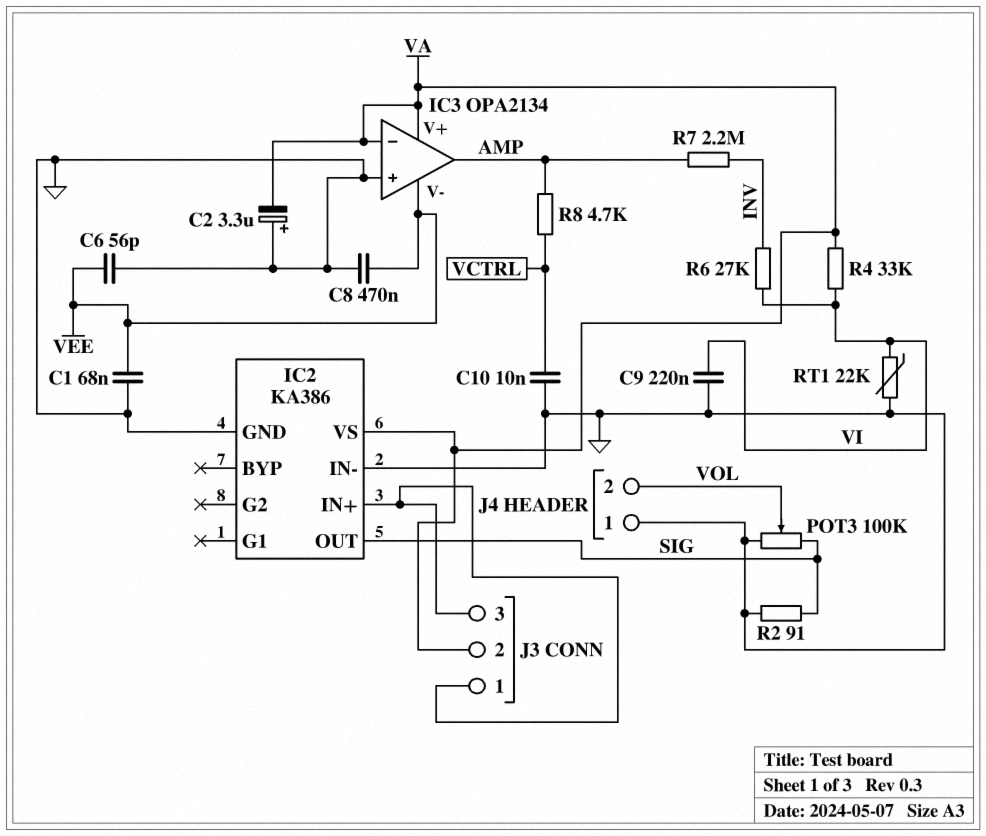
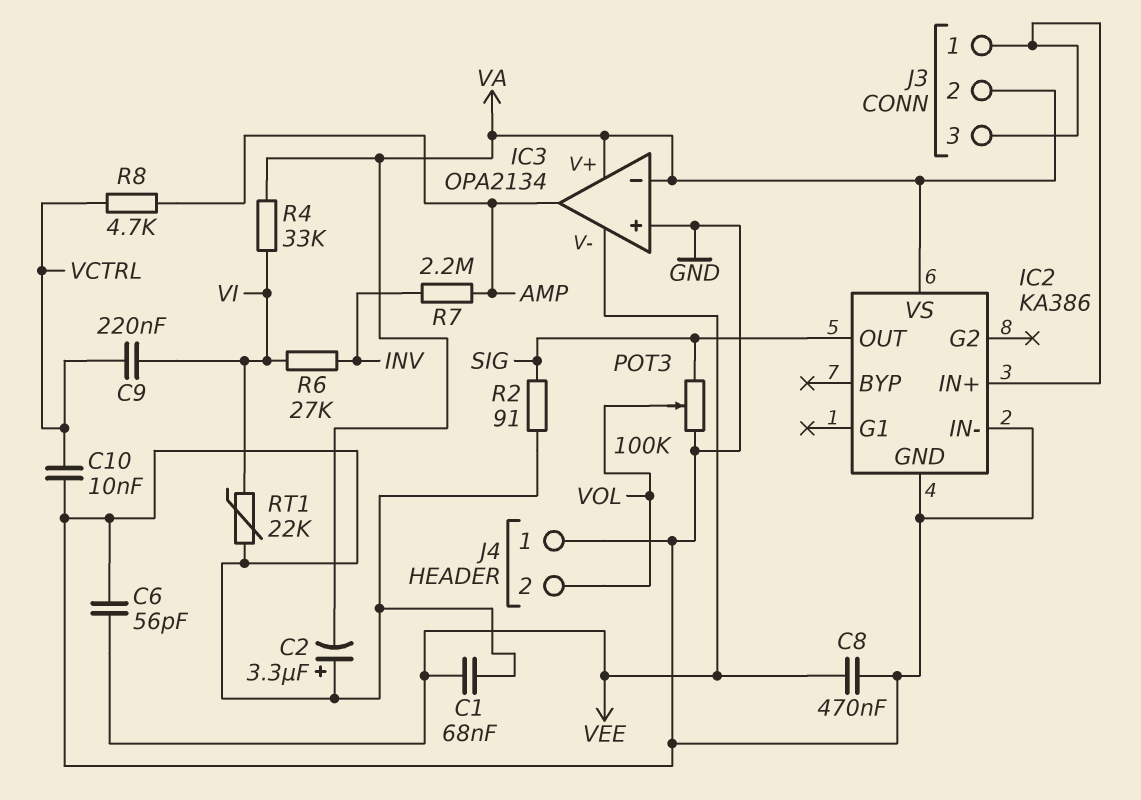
C9: 220nF (GND, VI) -> 220nF (VCTRL, VI)

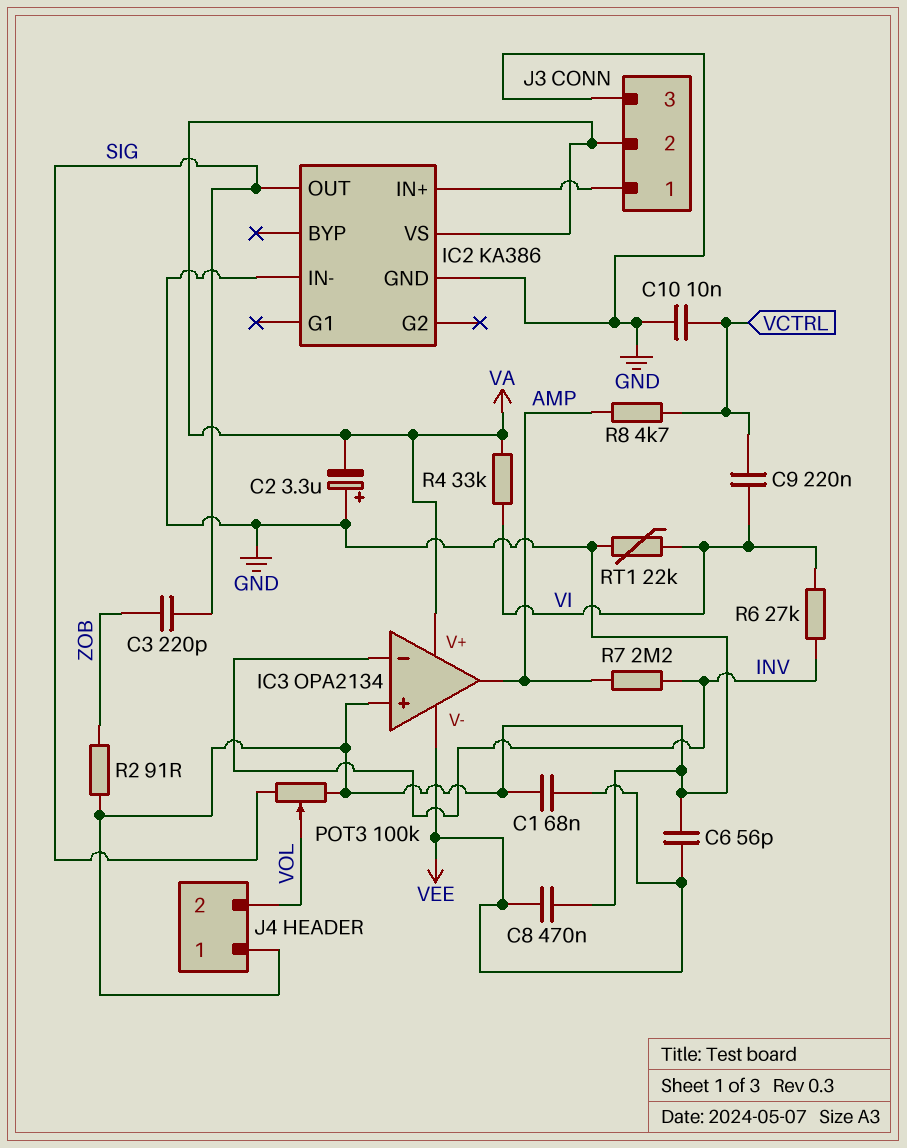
C3: none -> 220pF (SIG, ZOB)
IC3 pin in-: VA -> INV
J3 pin 3: IC2/IN+ -> GND
R2: 91 (GND, SIG) -> 91 (GND, ZOB)

